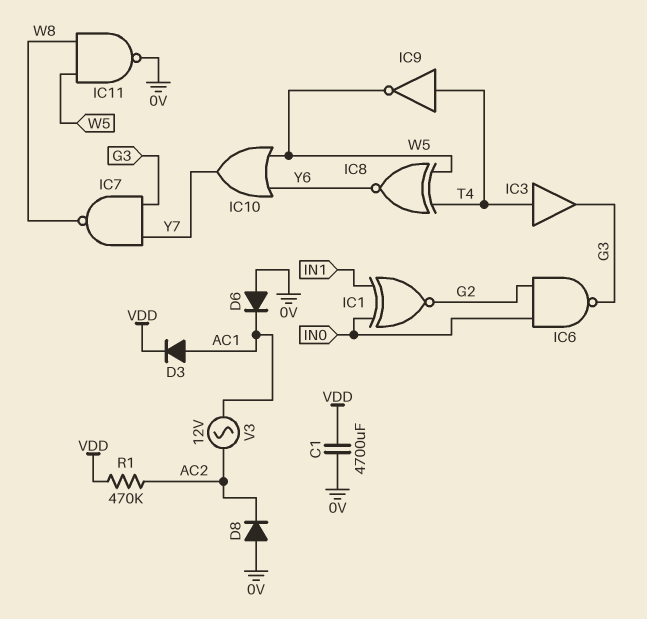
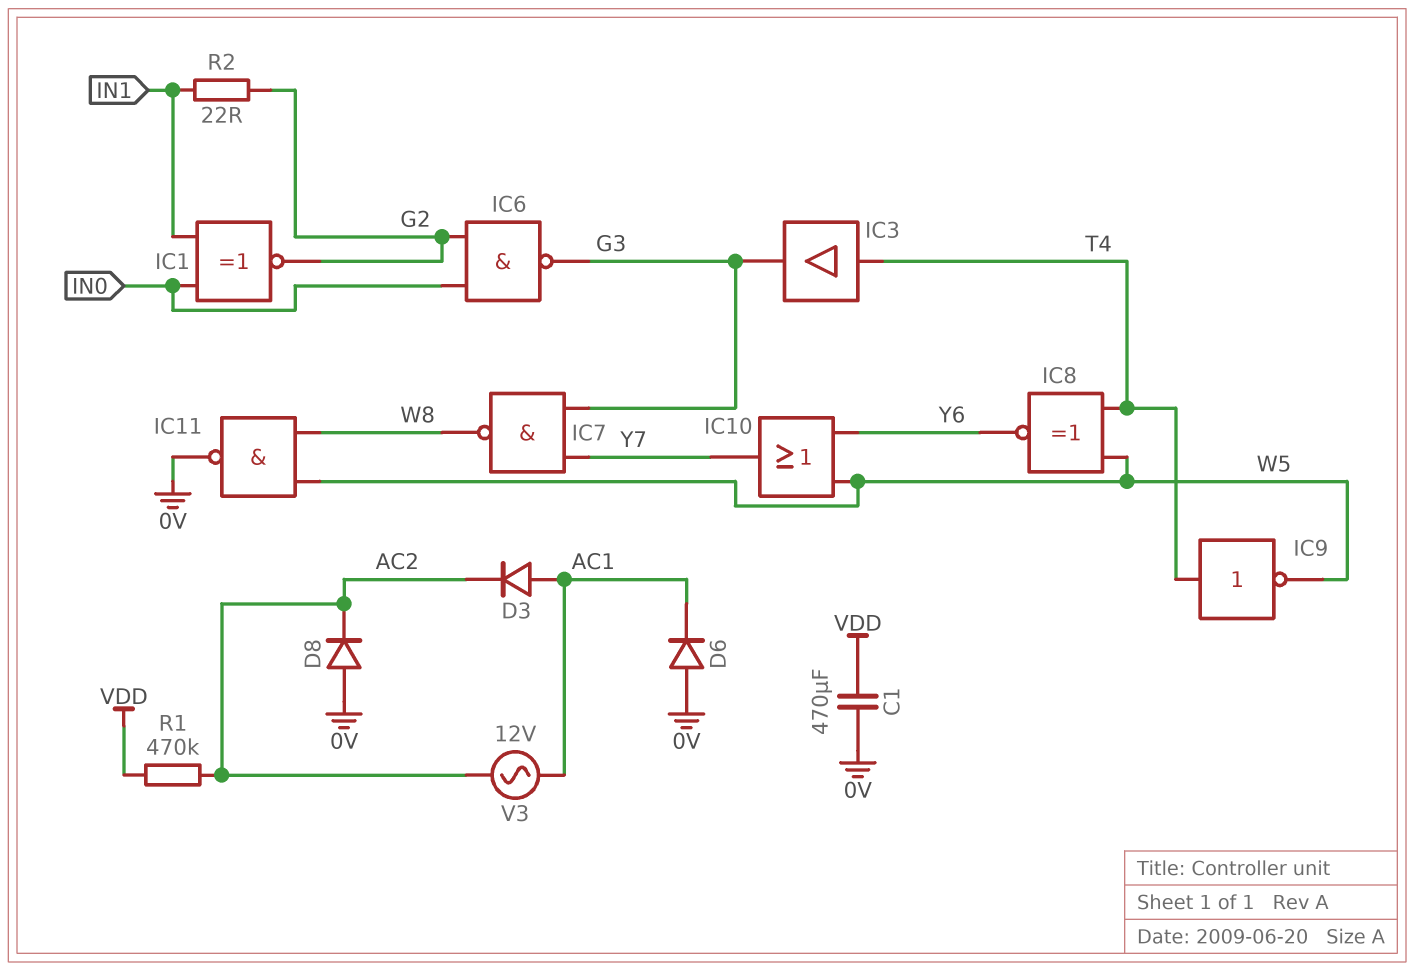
C1: 4700uF (0V, VDD) -> 470uF (0V, VDD)
D3: diode (A AC1, K VDD) -> diode (A AC1, K AC2)
R2: none -> 22 (G2, IN1)

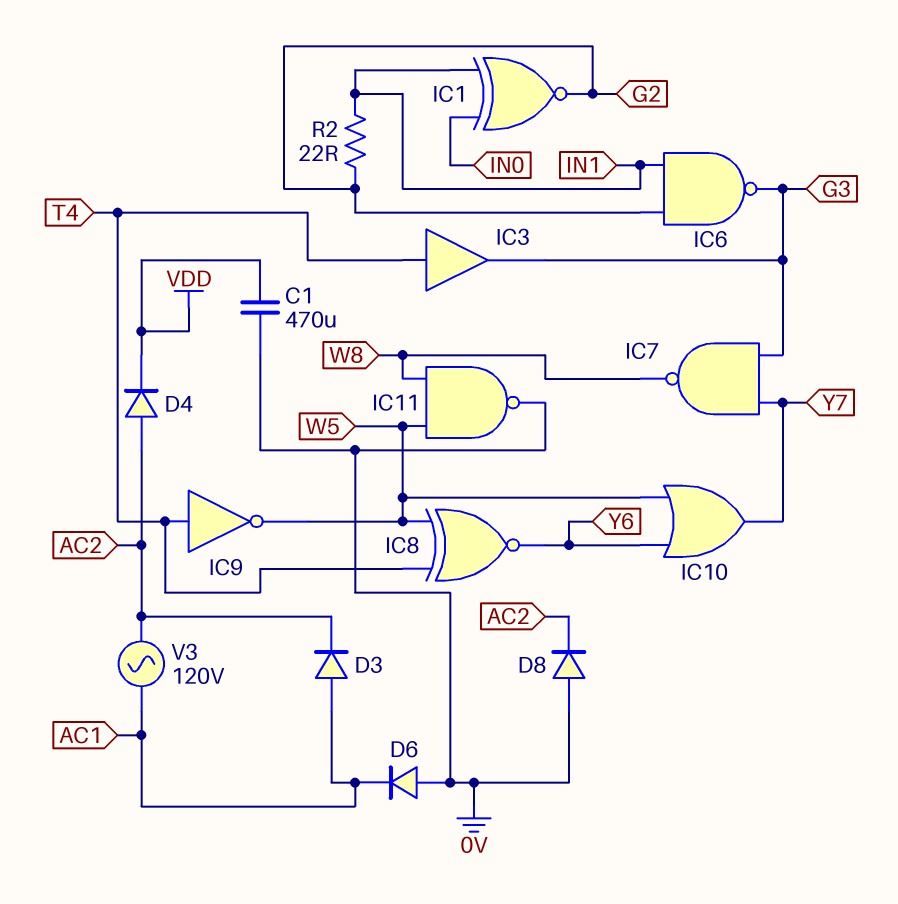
D4: none -> diode (A AC2, K VDD)
IC6: NAND (in G2, in IN0, out G3) -> NAND (in G2, in IN1, out G3)
R1: 470k (AC2, VDD) -> none
V3: AC 12V (AC1, AC2) -> AC 120V (AC1, AC2)

